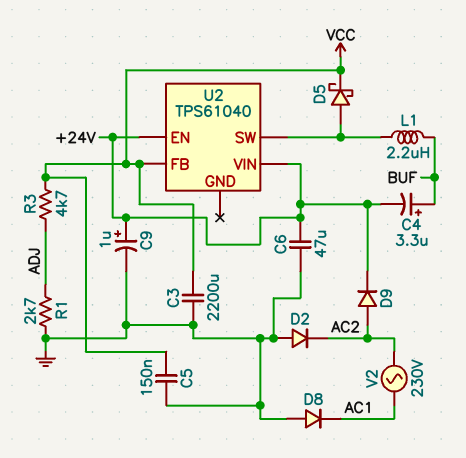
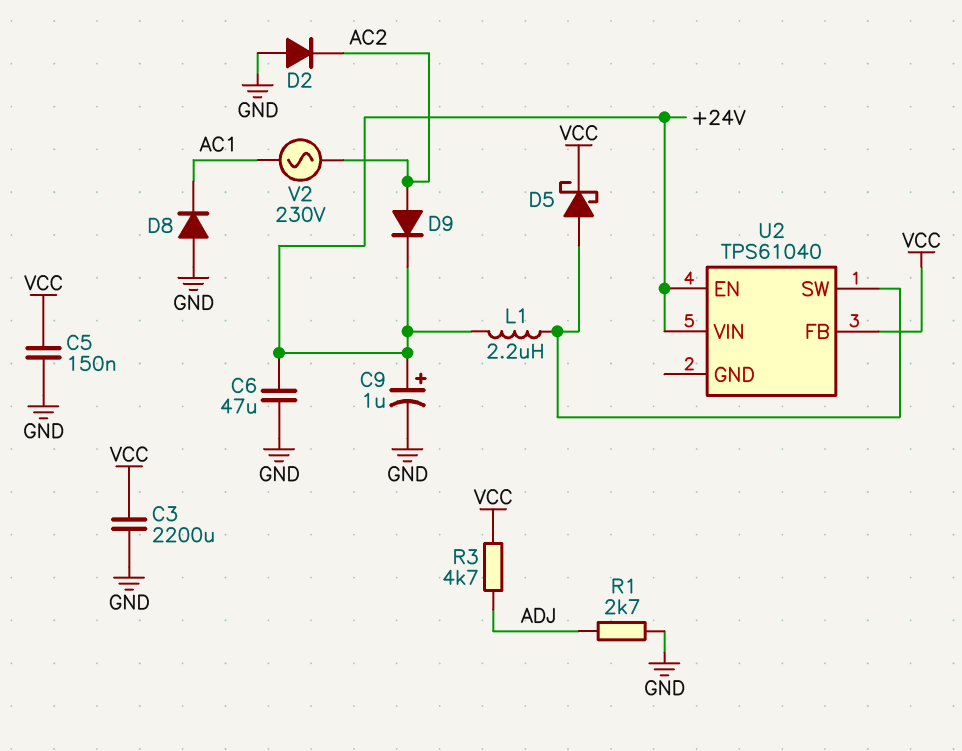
C4: 3.3uF (plus BUF, minus +24V) -> none
L1: 2.2uH (BUF, U2/SW) -> 2.2uH (+24V, U2/SW)

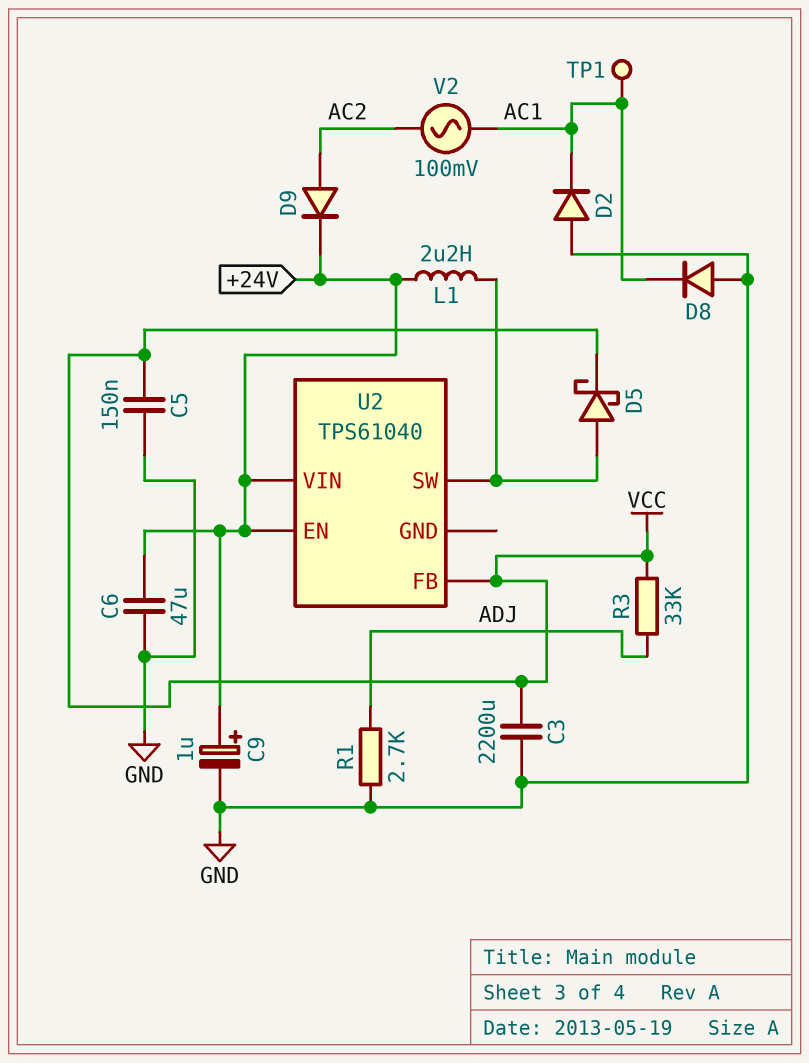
D2: diode (A GND, K AC2) -> diode (A GND, K AC1)
R3: 4.7k (ADJ, VCC) -> 33k (ADJ, VCC)
TP1: none -> test point (AC1)
V2: AC 230V (AC1, AC2) -> AC 100mV (AC1, AC2)

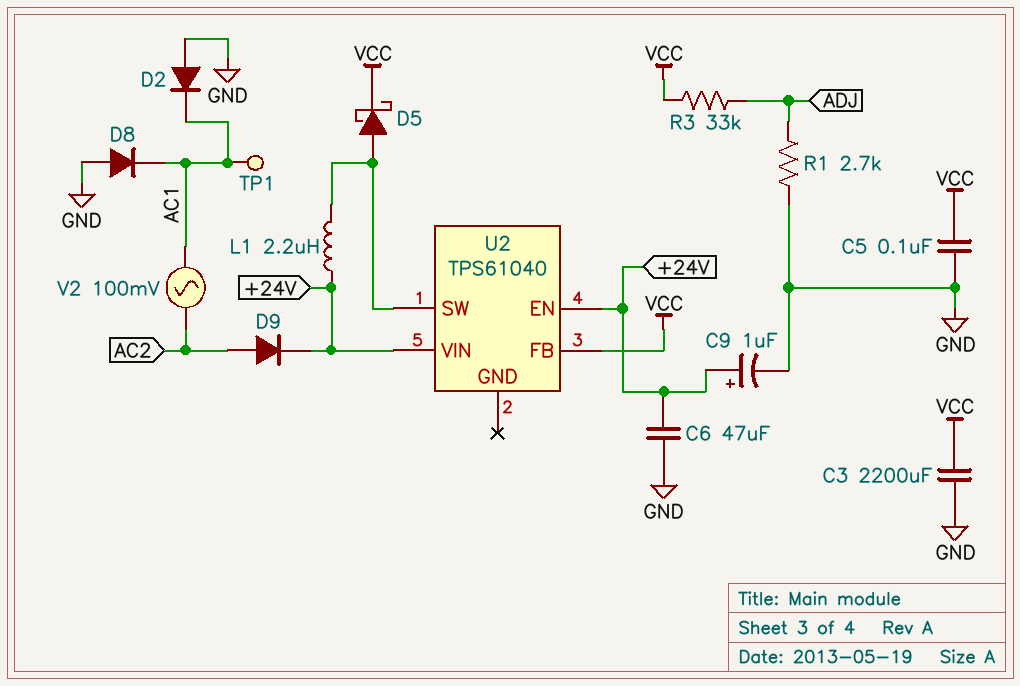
C5: 150nF (GND, VCC) -> 100nF (GND, VCC)

